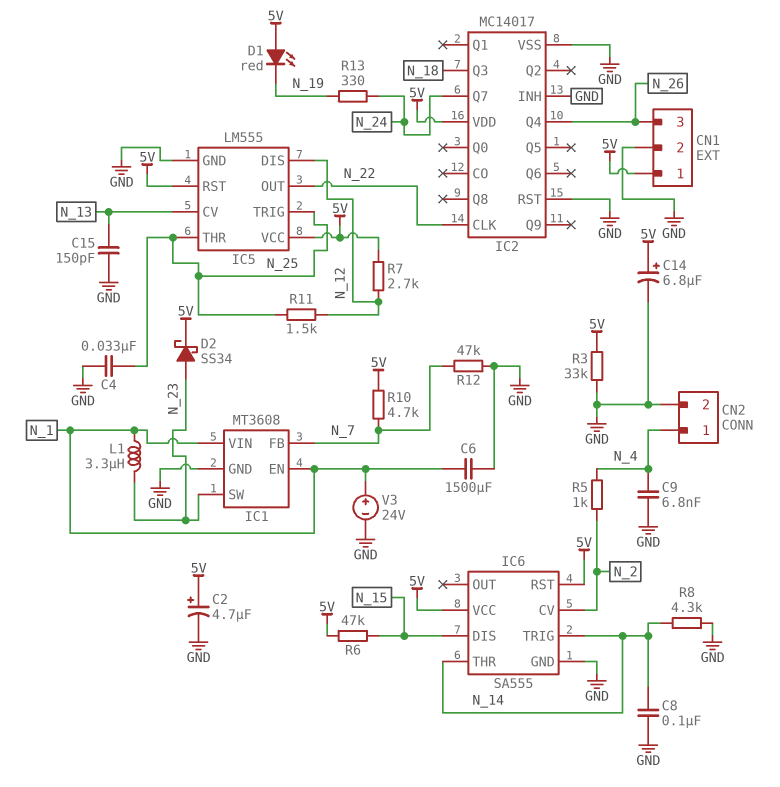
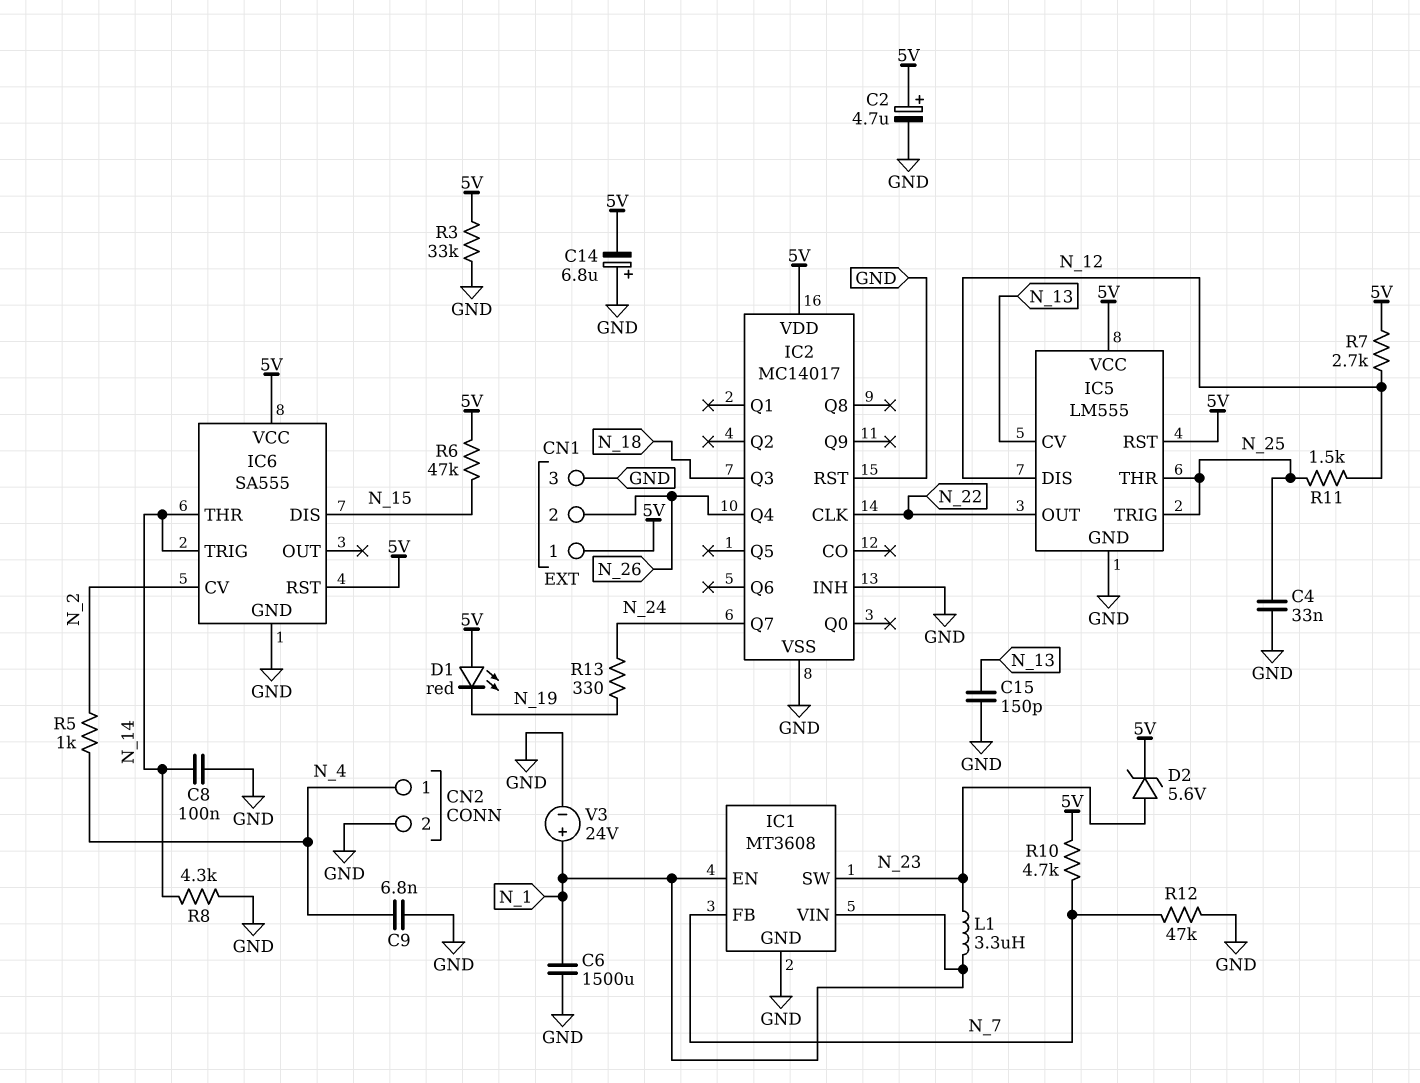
C14: 6.8uF (plus 5V, minus GND) -> 6.8uF (plus GND, minus 5V)
CN1 pin 2: GND -> N_26
CN1 pin 3: N_26 -> GND
D2: schottky SS34 (A N_23, K 5V) -> zener 5.6V (A N_23, K 5V)

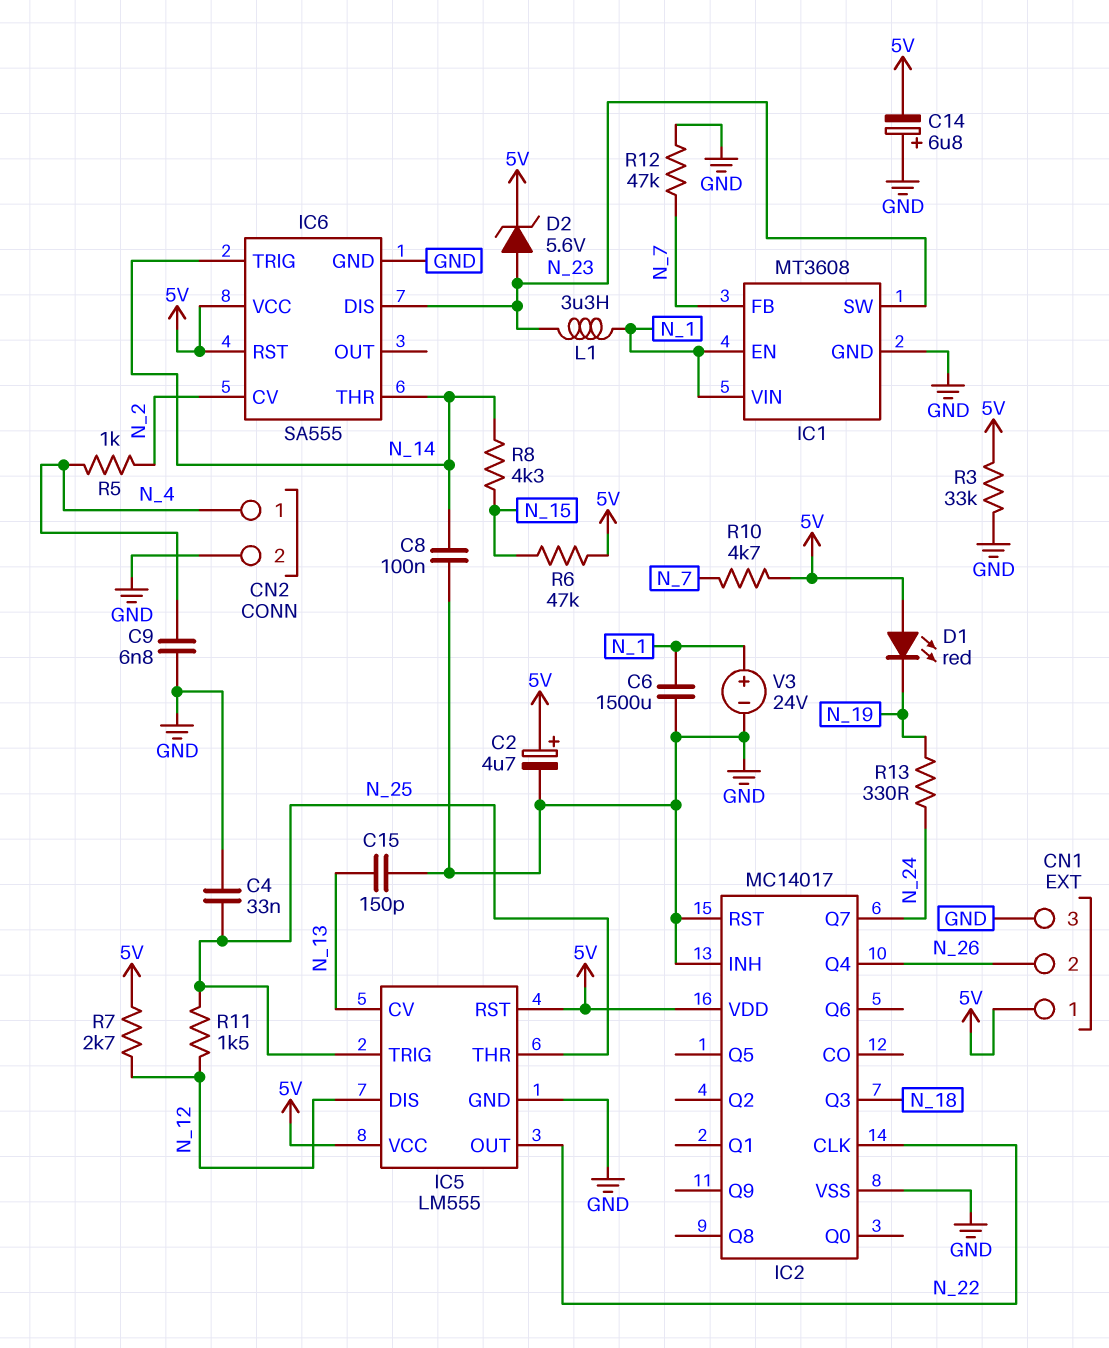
IC6 pin DIS: N_15 -> N_23
R8: 4.3k (GND, N_14) -> 4.3k (N_14, N_15)

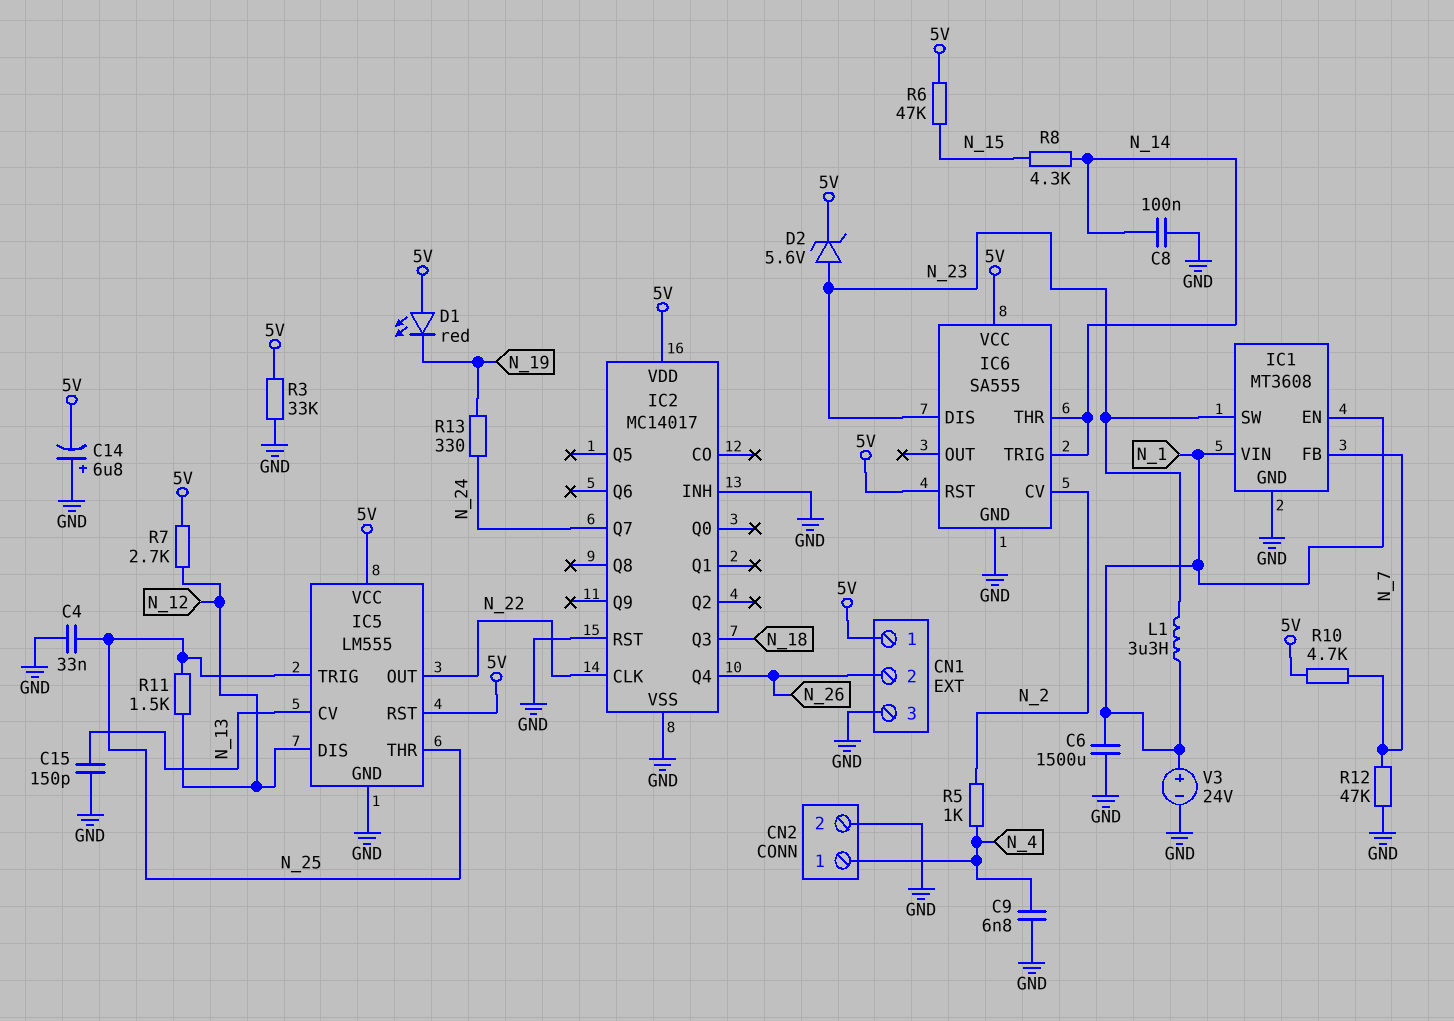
C2: 4.7uF (plus 5V, minus GND) -> none

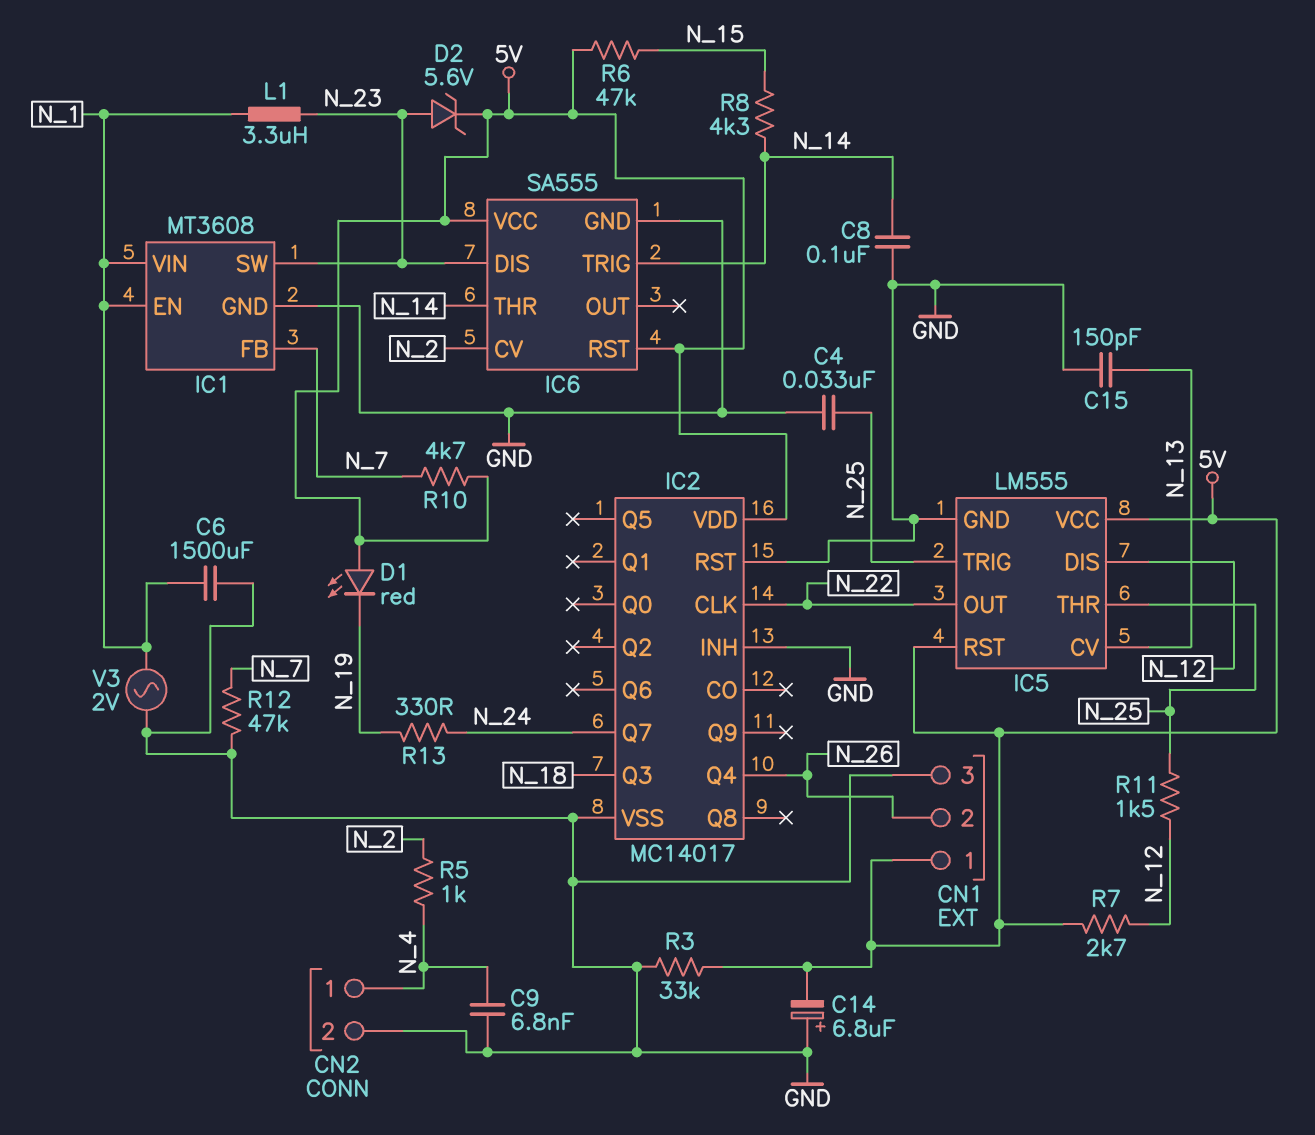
V3: 24V (plus N_1, minus GND) -> AC 2V (GND, N_1)

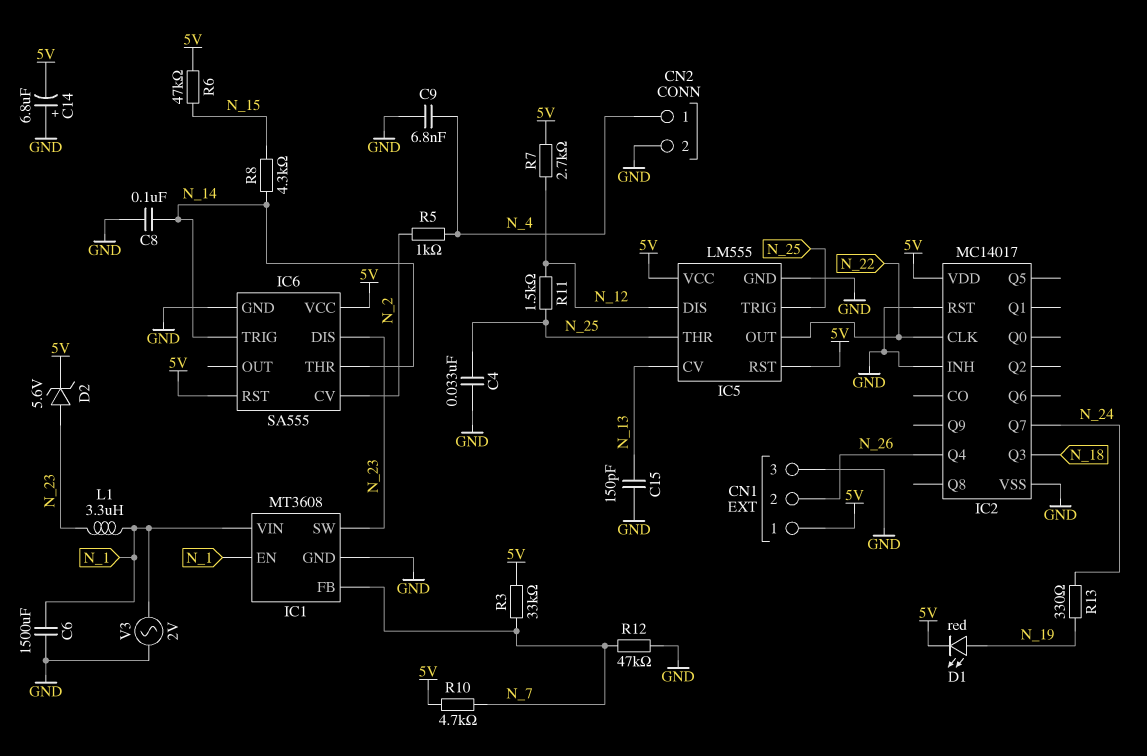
D1: LED red (A 5V, K N_19) -> LED red (A N_19, K 5V)
R3: 33k (5V, GND) -> 33k (5V, N_7)

